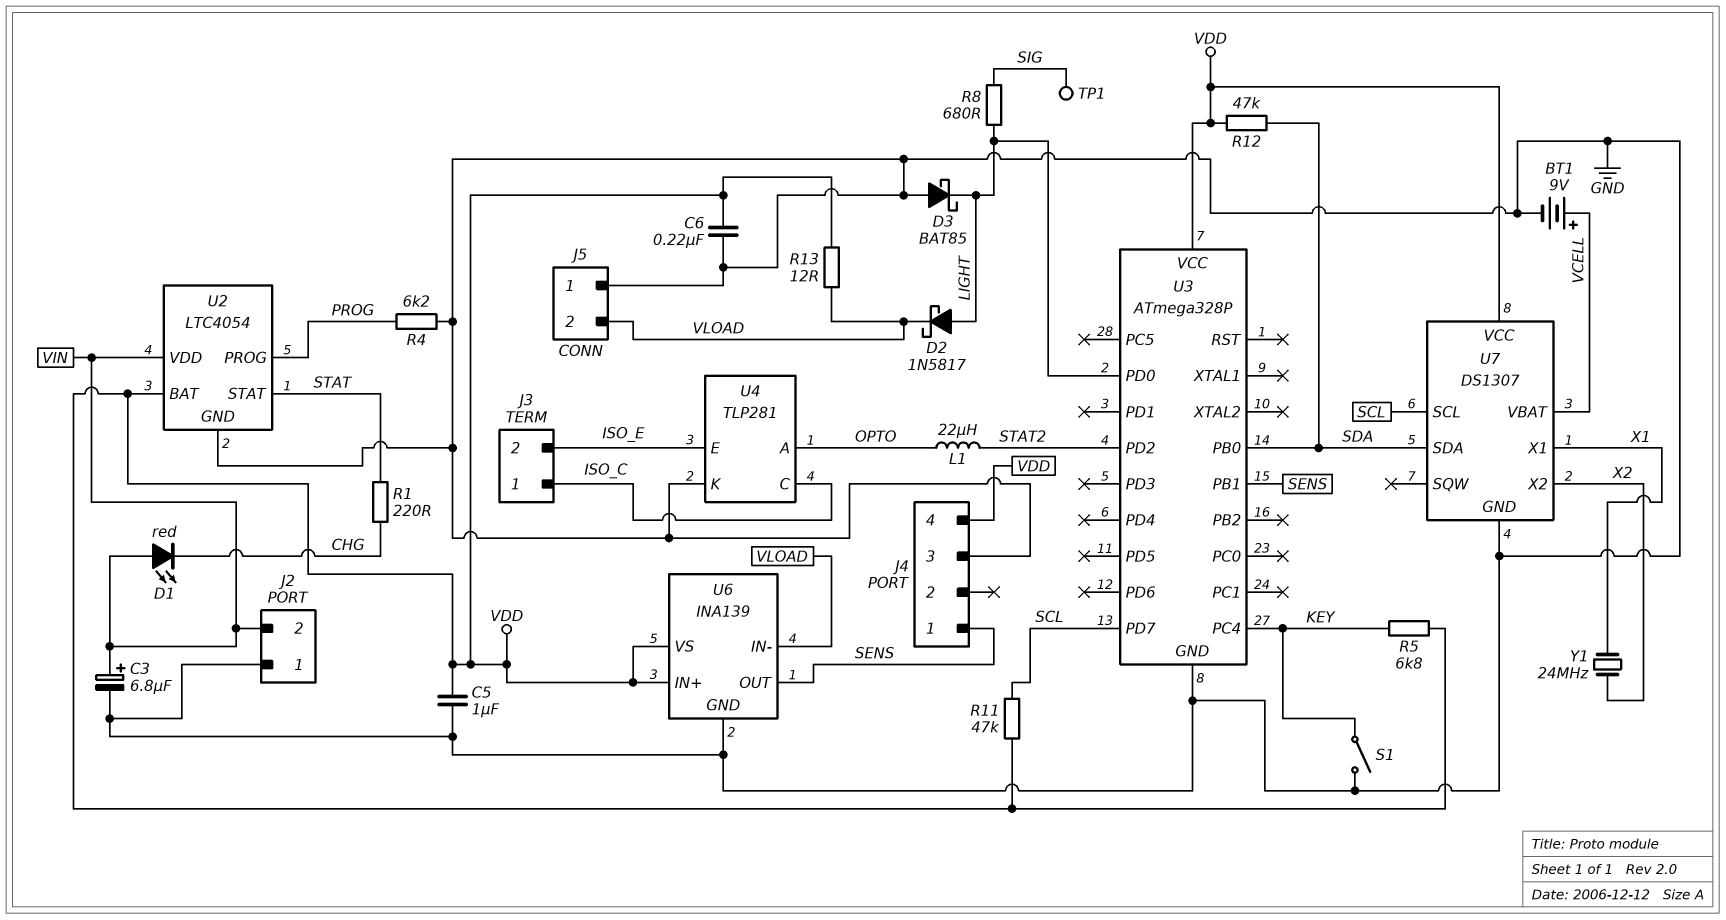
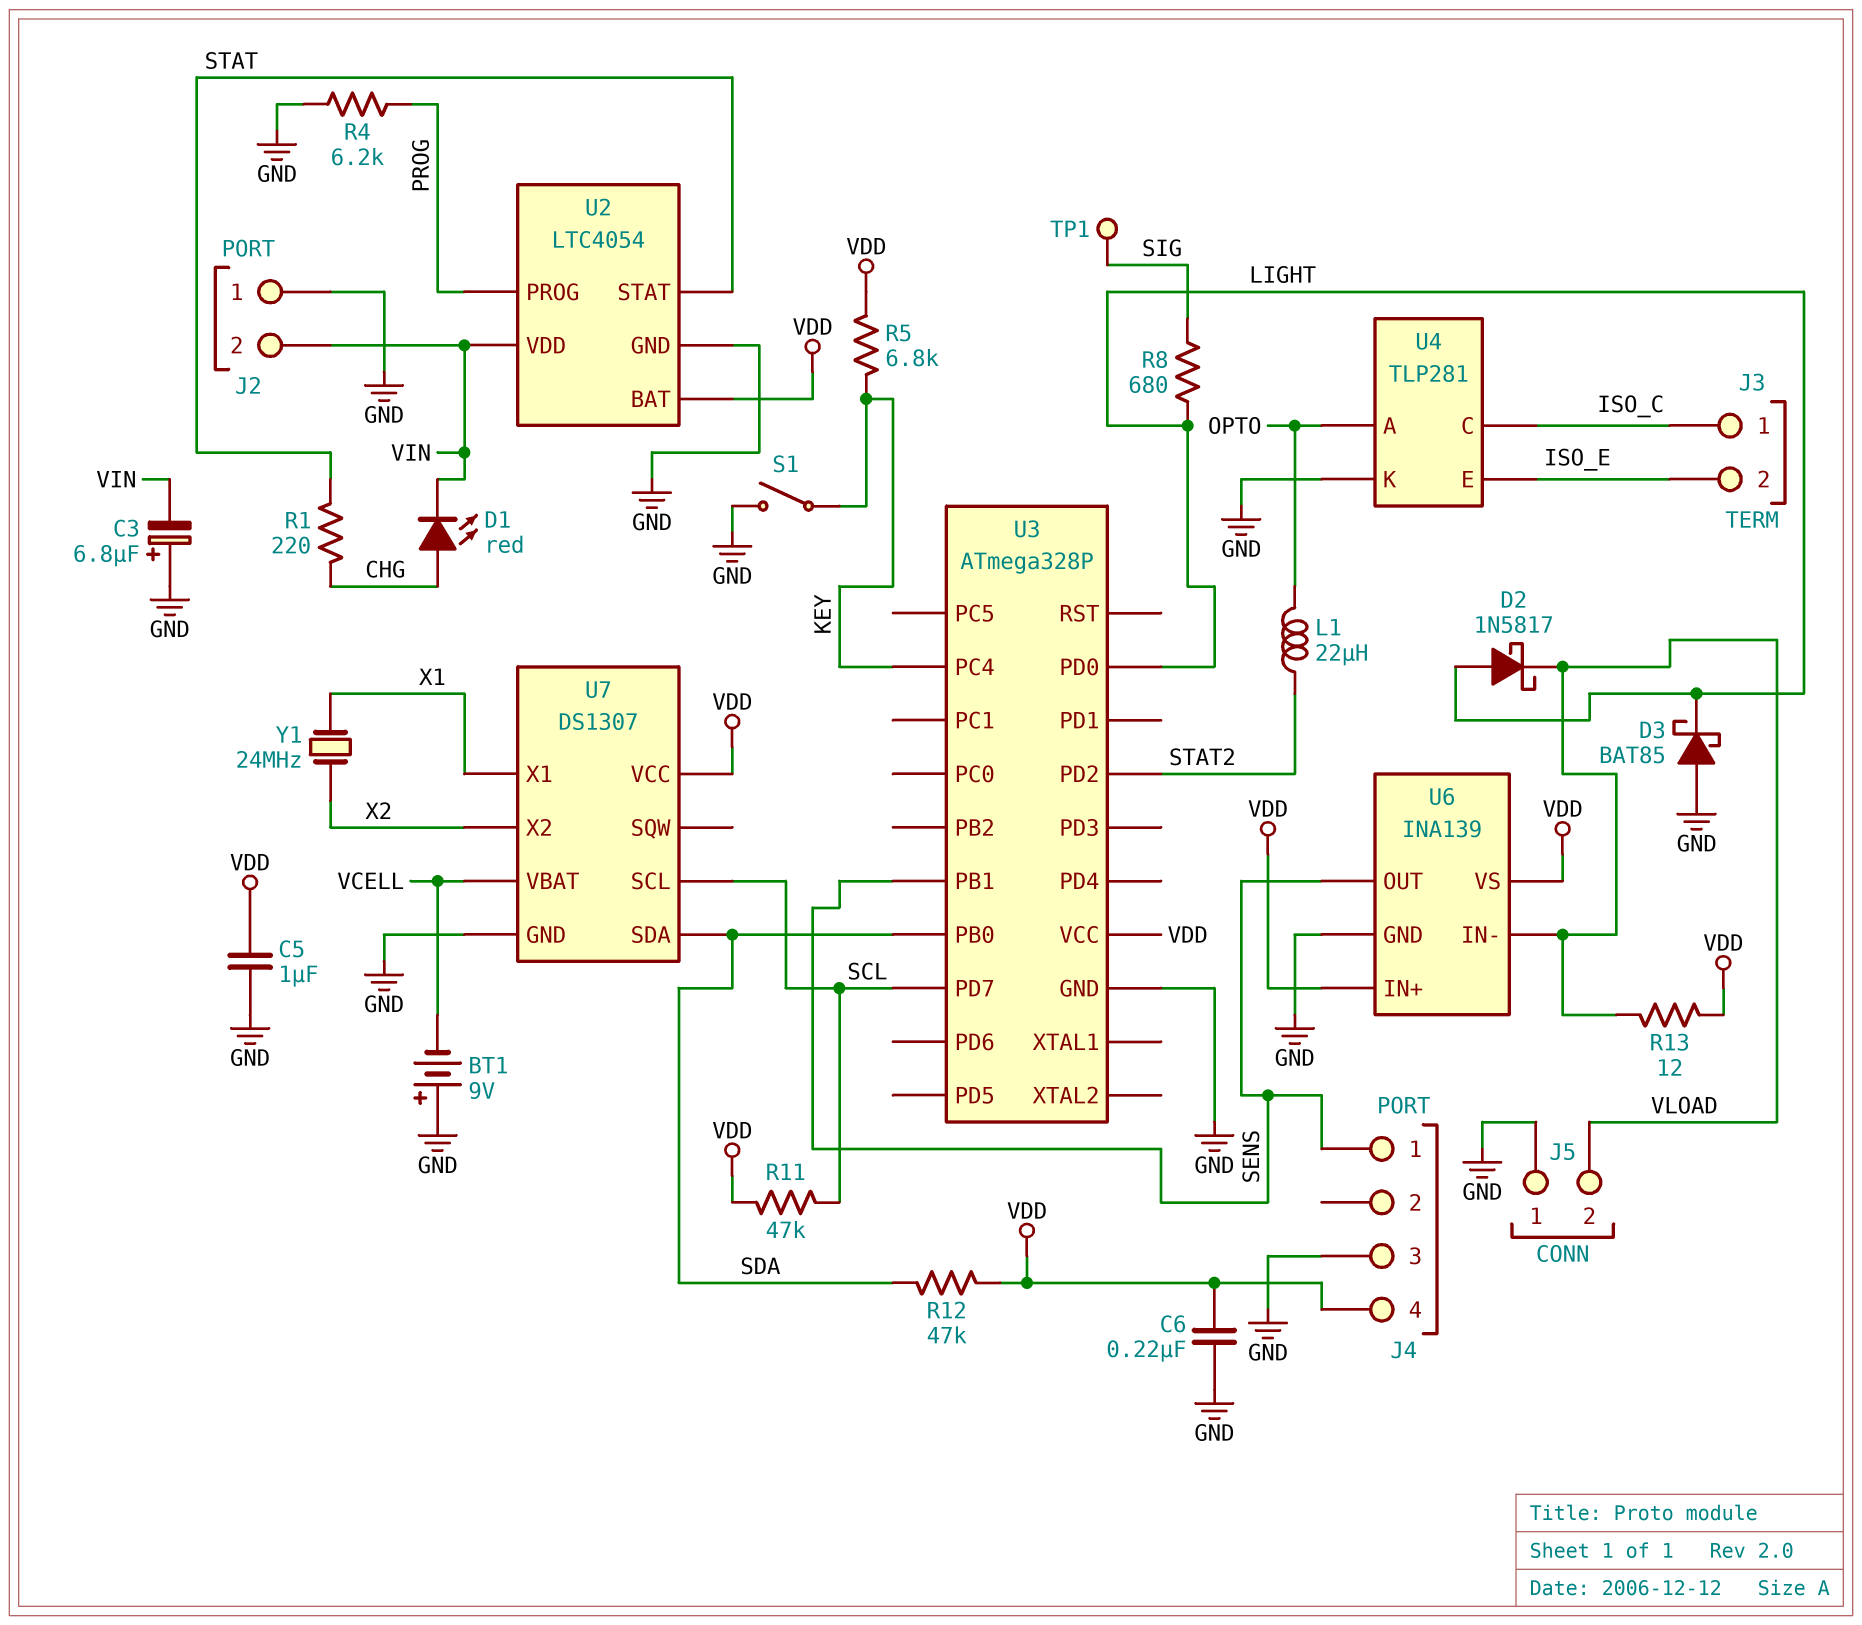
BT1: 9V (plus VCELL, minus GND) -> 9V (plus GND, minus VCELL)
C3: 6.8uF (plus VIN, minus GND) -> 6.8uF (plus GND, minus VIN)
D1: LED red (A VIN, K CHG) -> LED red (A CHG, K VIN)

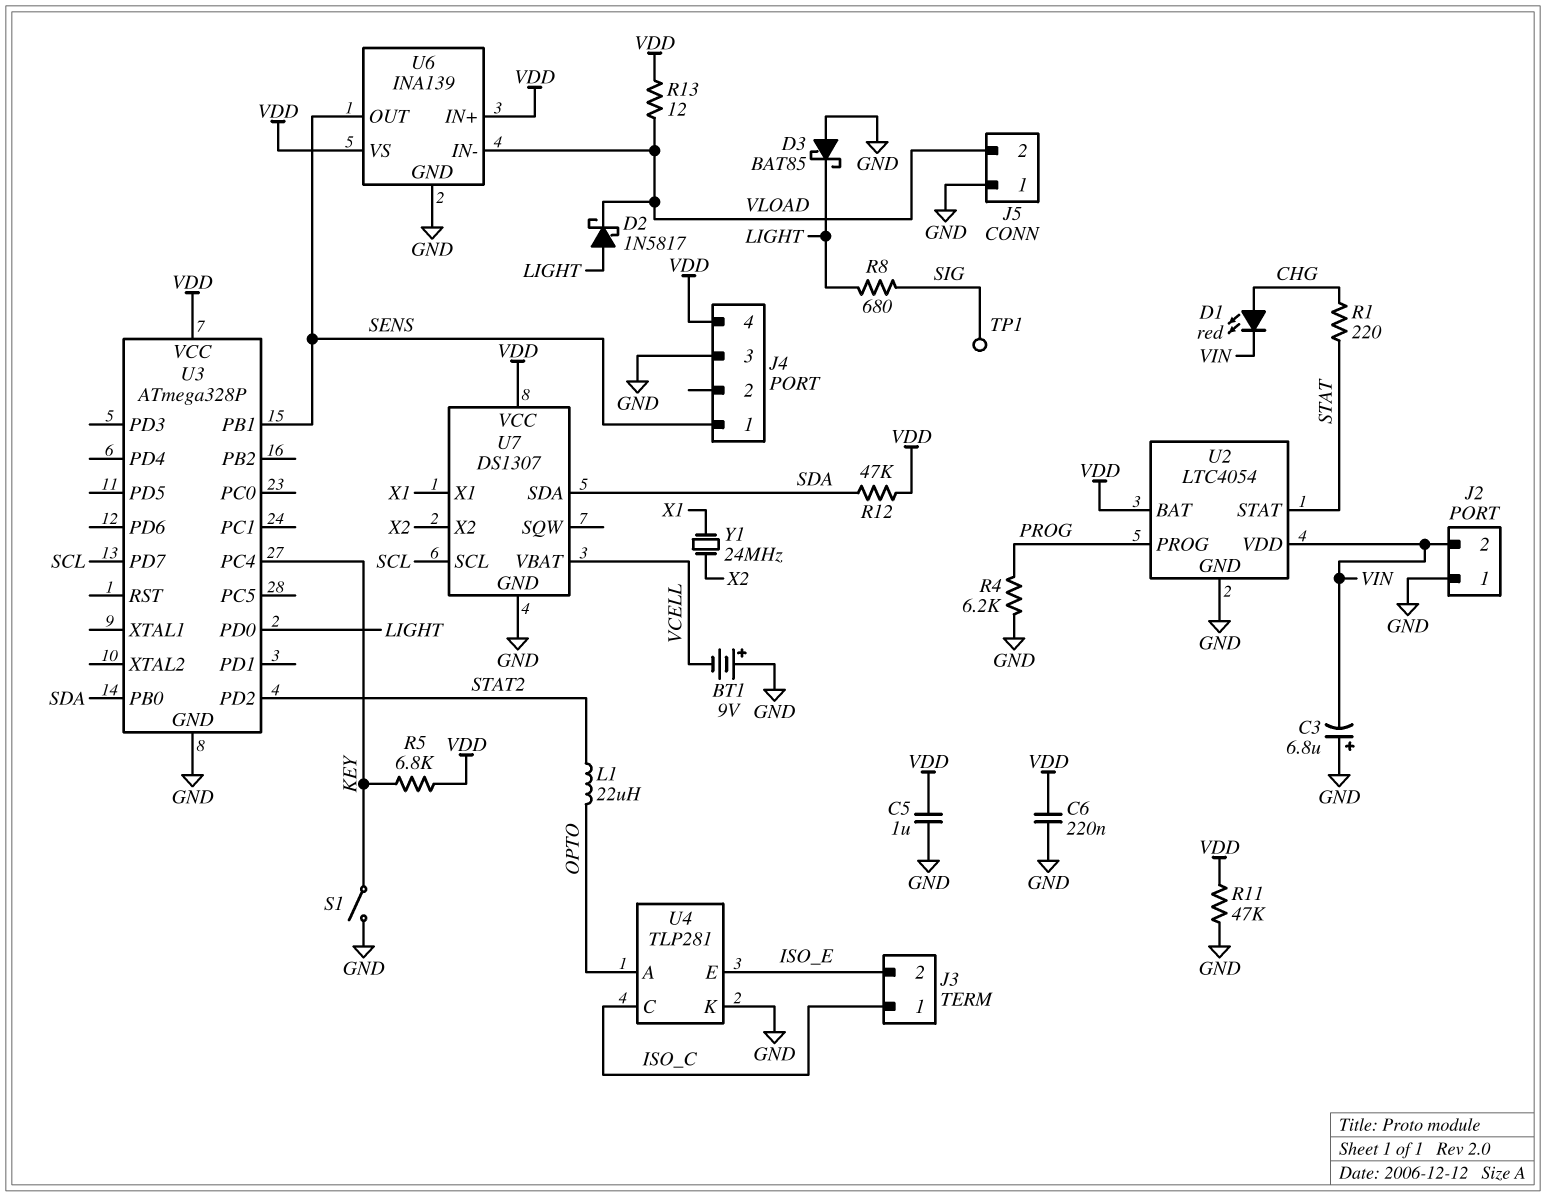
R11: 47k (SCL, VDD) -> 47k (GND, VDD)

